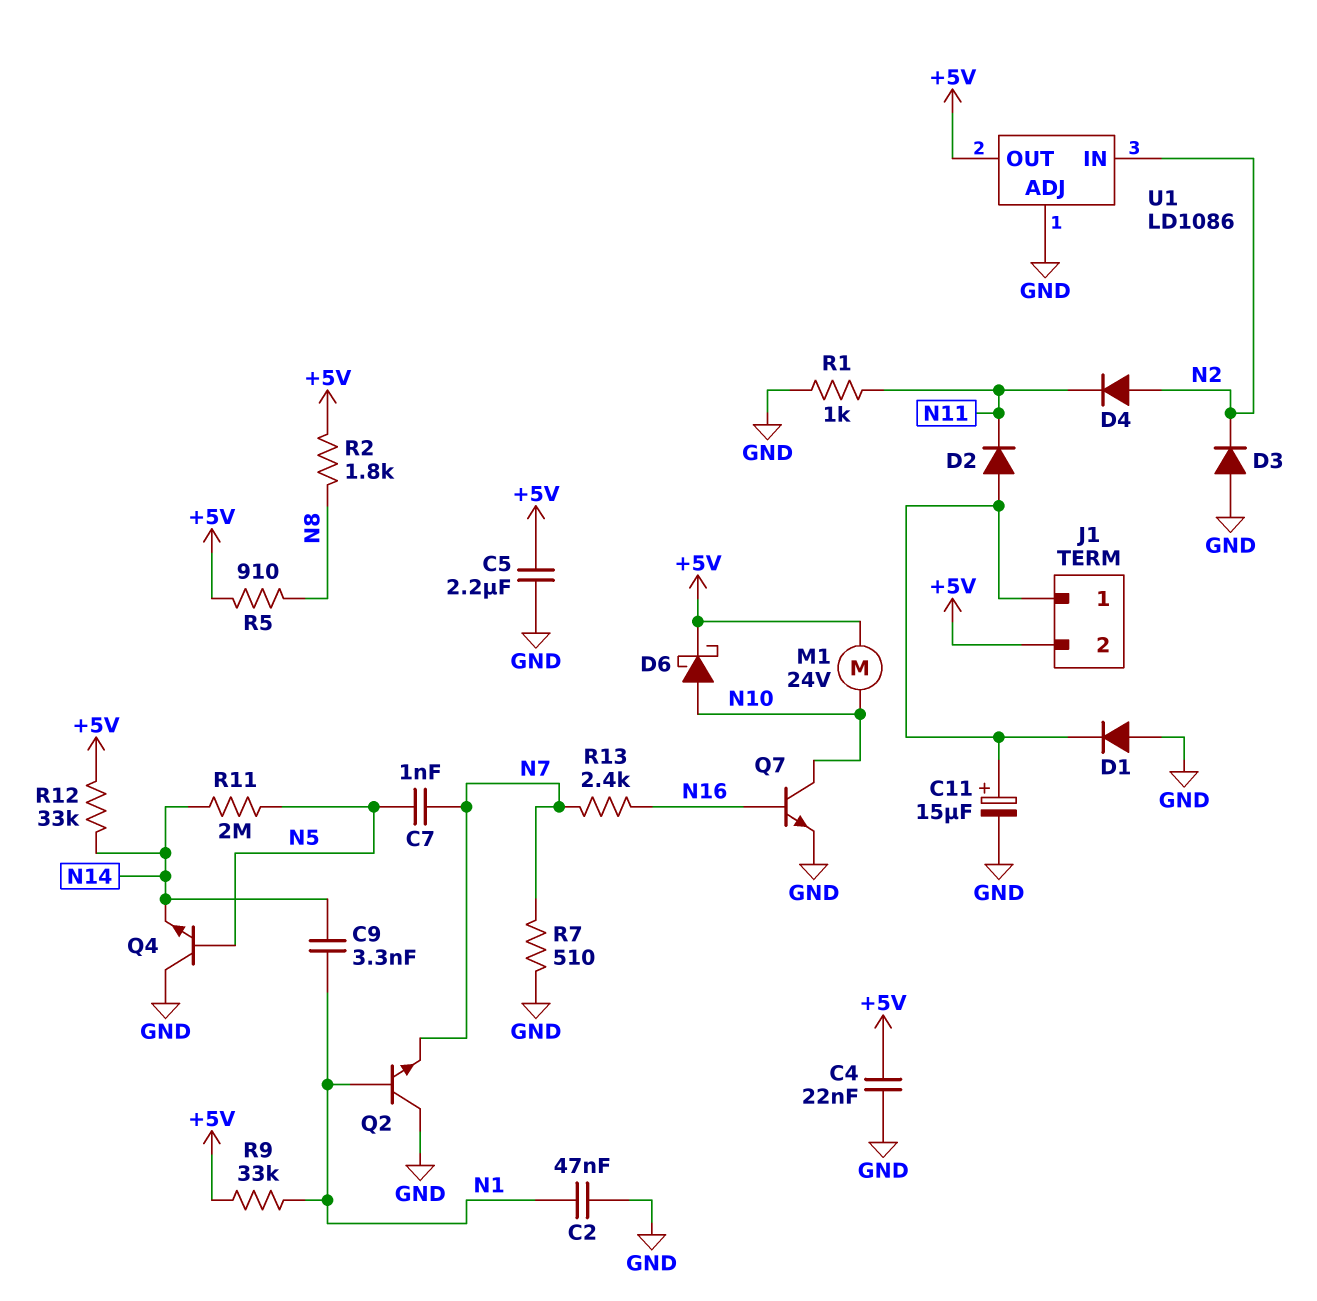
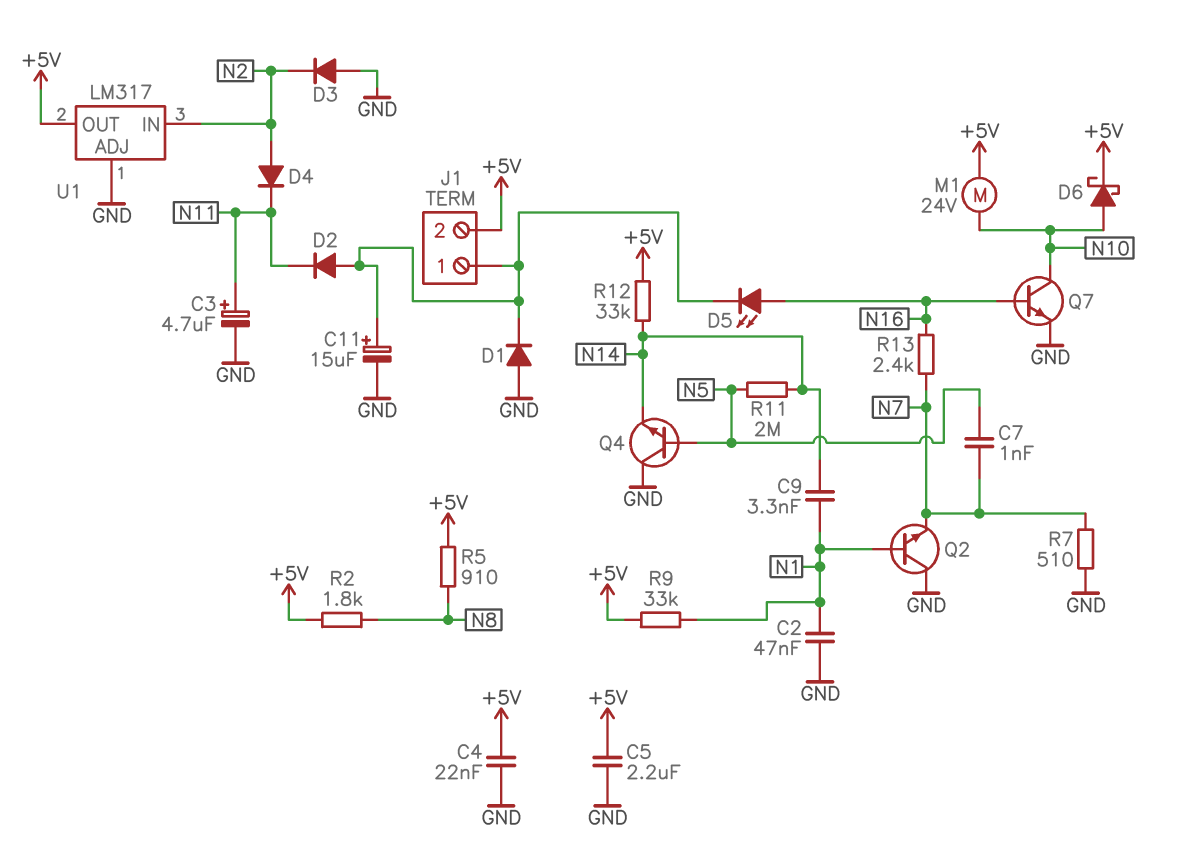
C3: none -> 4.7uF (plus N11, minus GND)
D5: none -> LED (A N16, K J1/1)
R1: 1k (GND, N11) -> none
U1: LD1086 -> LM317

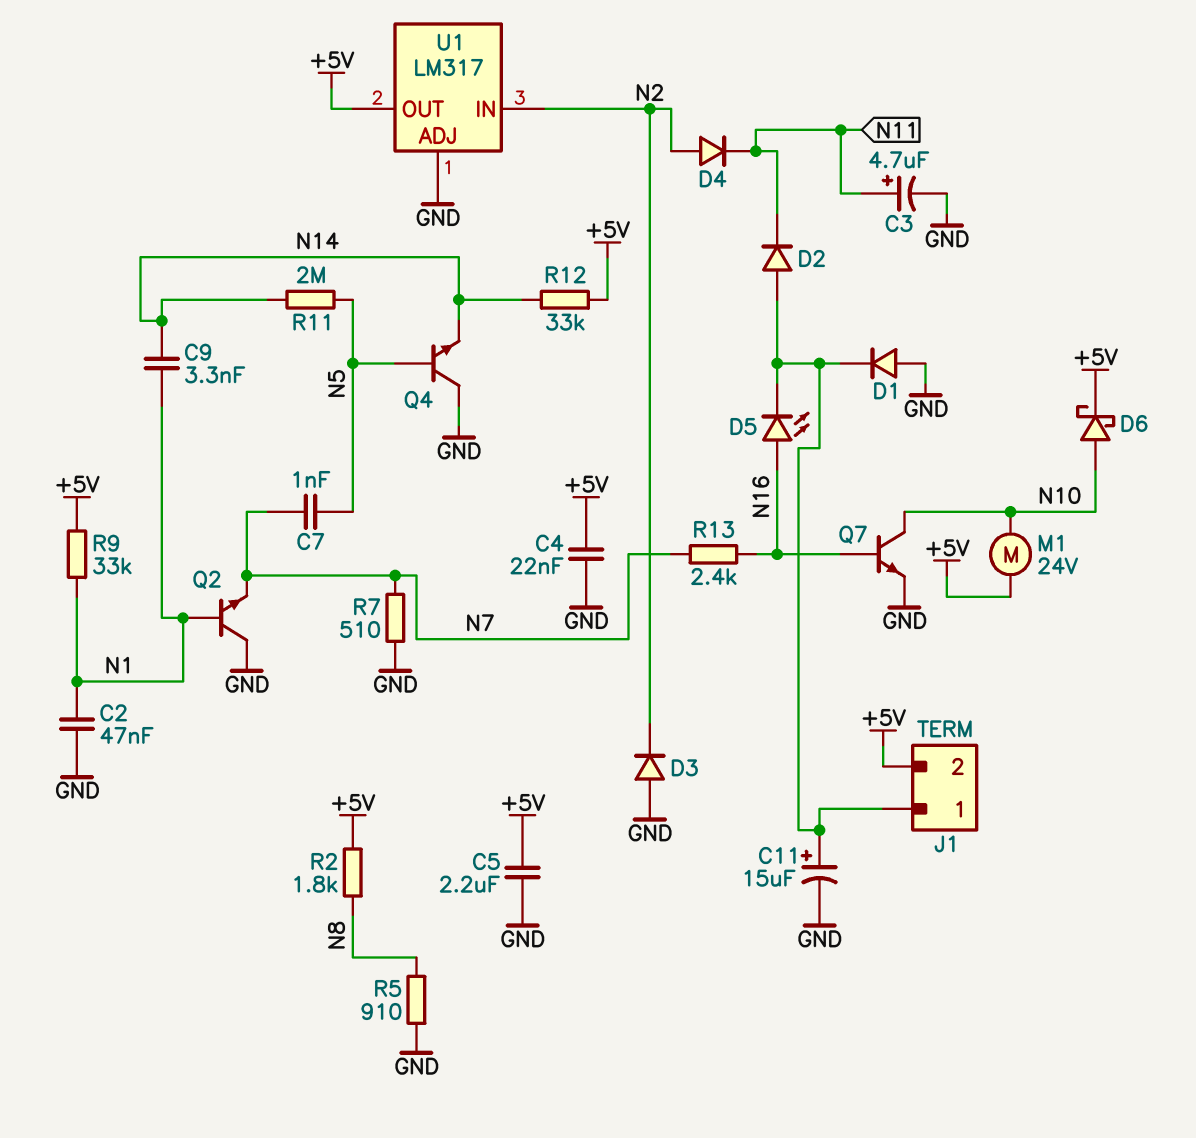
R5: 910 (+5V, N8) -> 910 (GND, N8)

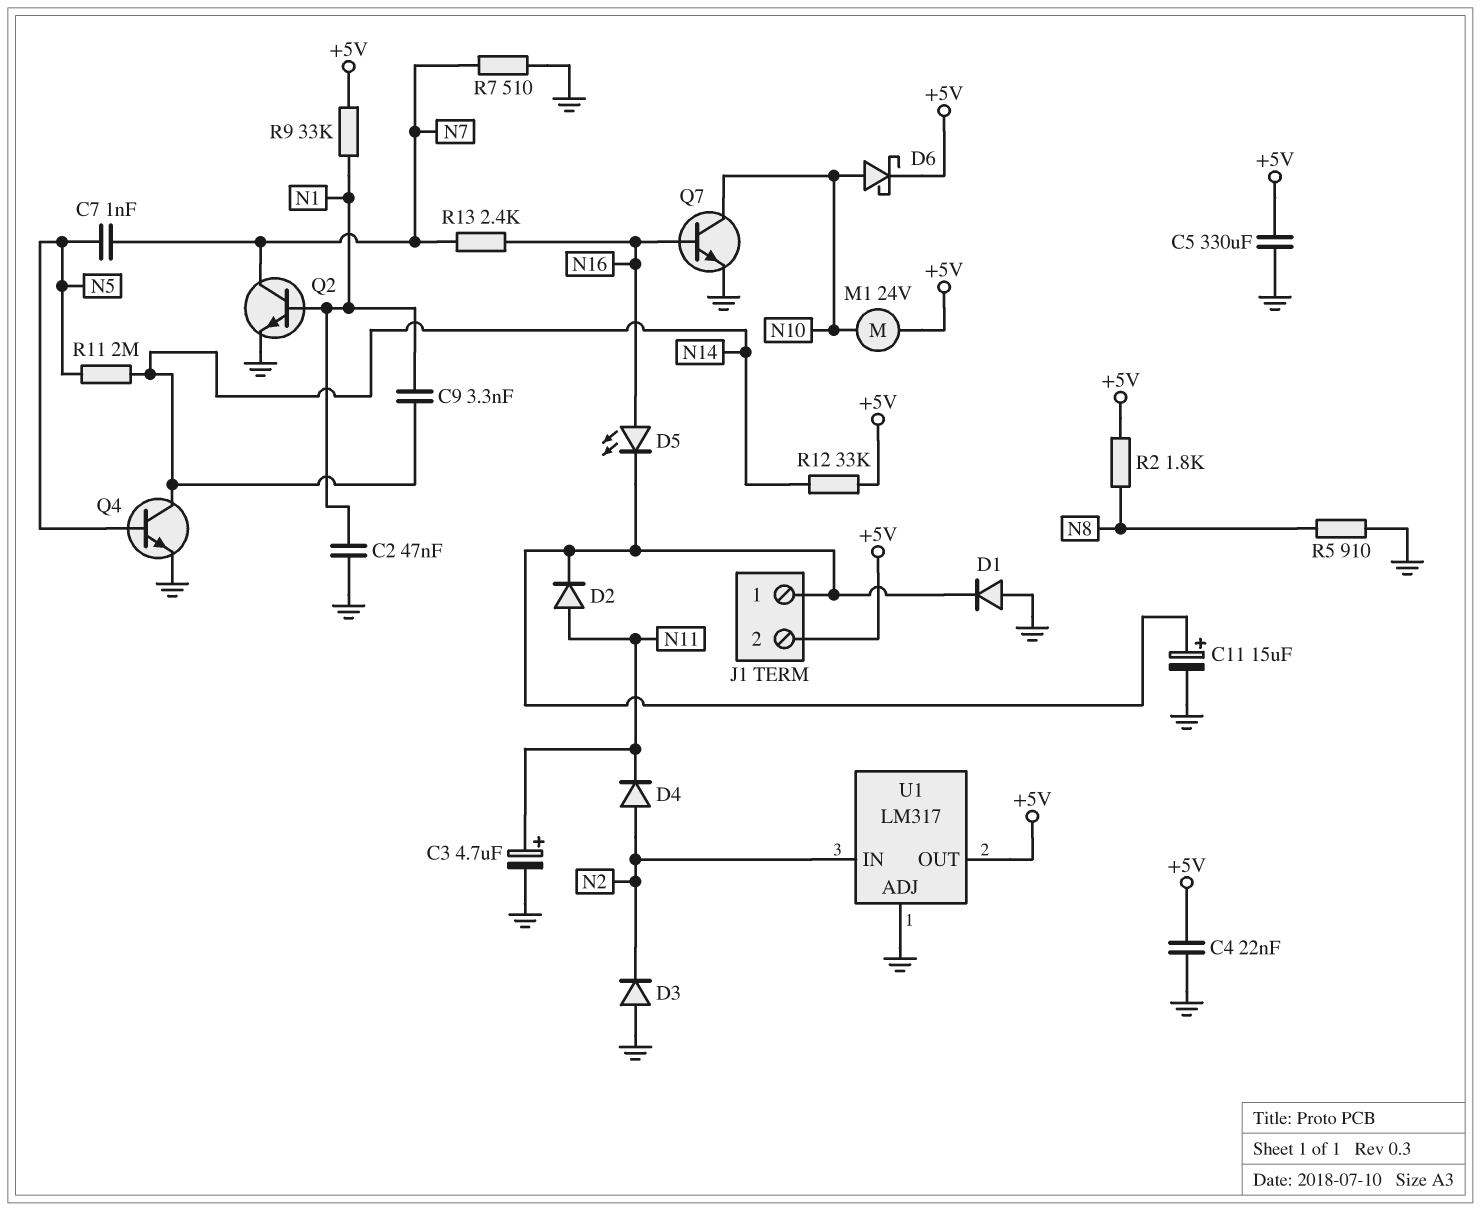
C5: 2.2uF (+5V, GND) -> 330uF (+5V, GND)
D2: diode (A J1/1, K N11) -> diode (A N11, K J1/1)
Q2: NPN (B N1, C GND, E N7) -> NPN (B N1, C N7, E GND)
Q4: NPN (B N5, C GND, E N14) -> NPN (B N5, C N14, E GND)

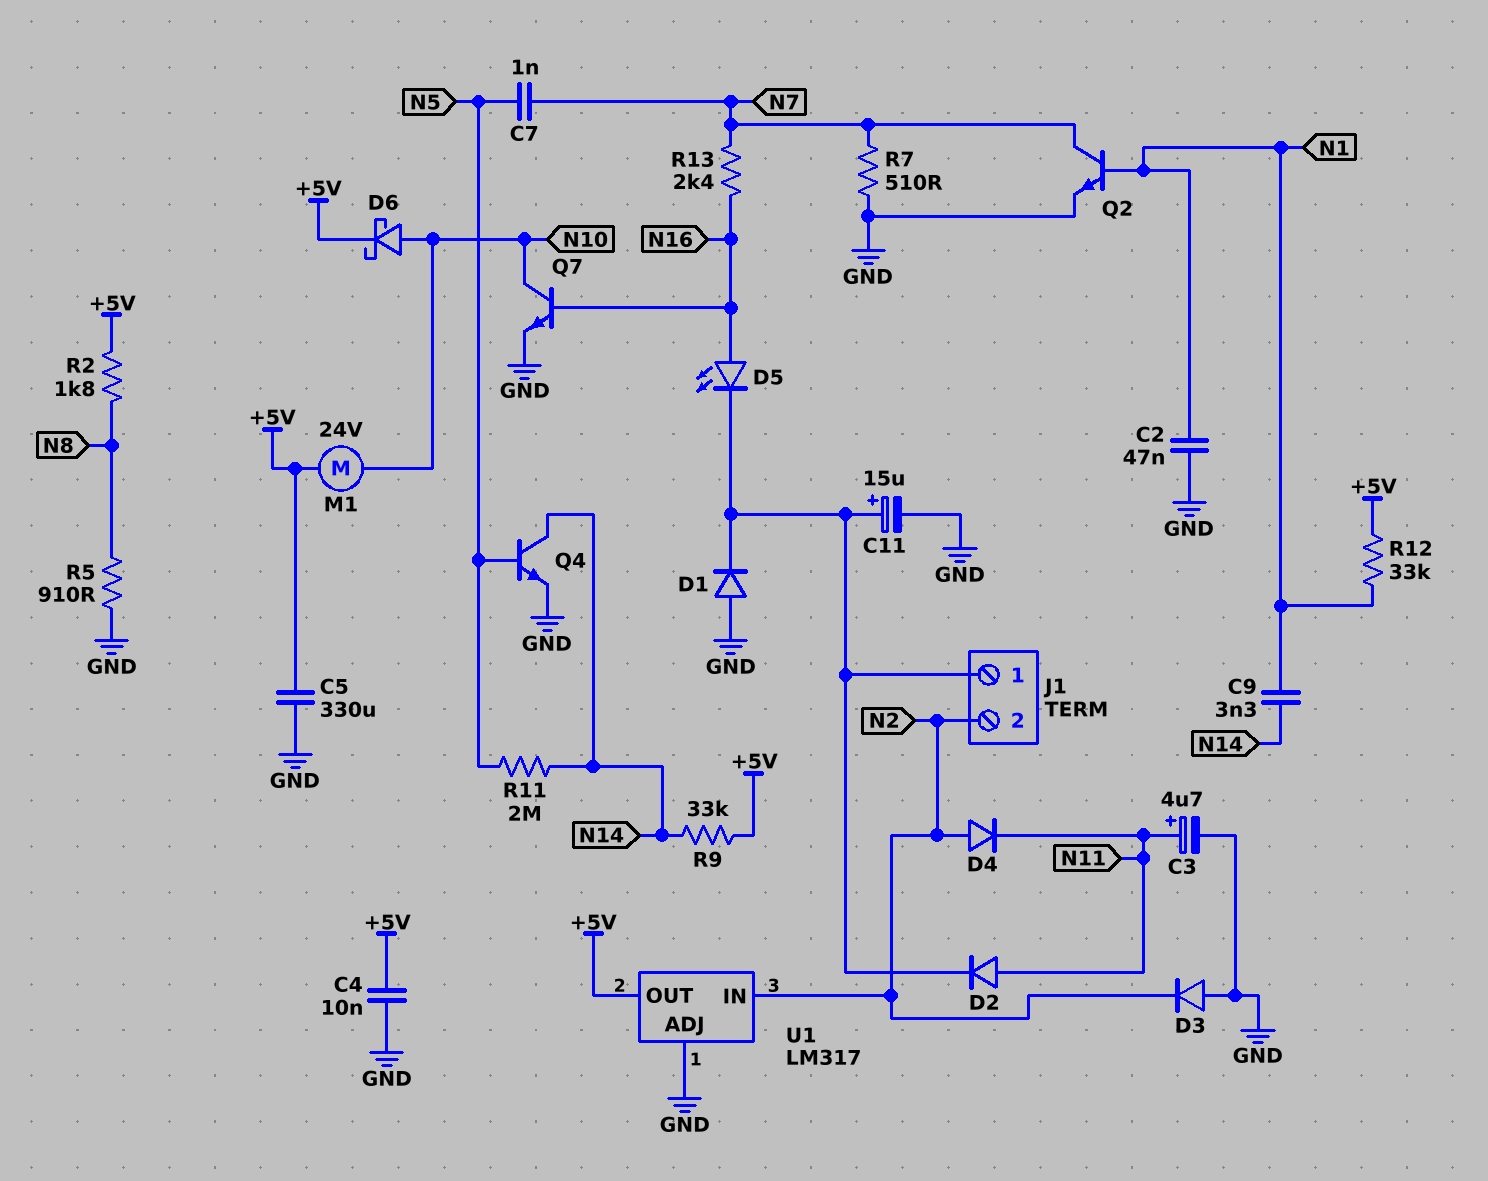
C4: 22nF (+5V, GND) -> 10nF (+5V, GND)
J1 pin 2: +5V -> N2
R9: 33k (+5V, N1) -> 33k (+5V, N14)
R12: 33k (+5V, N14) -> 33k (+5V, N1)

